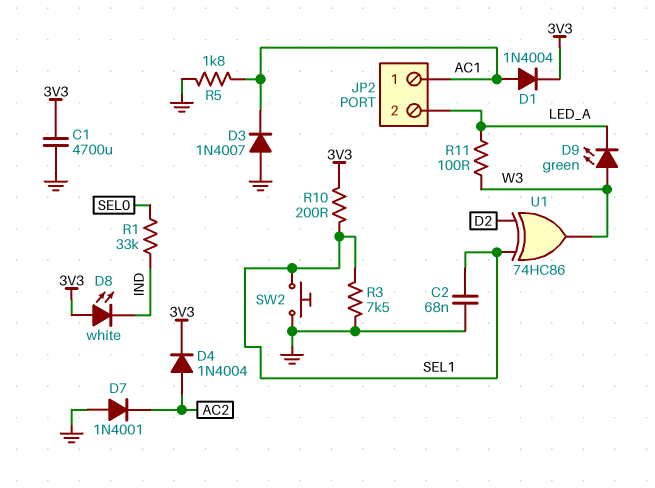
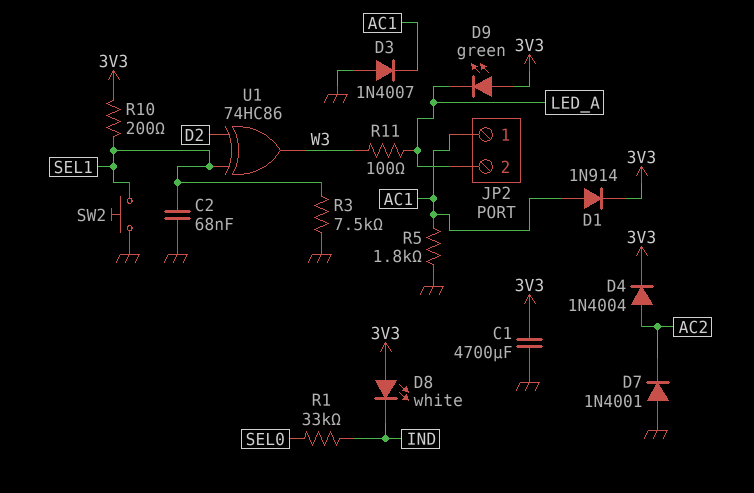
D1: diode 1N4004 (A AC1, K 3V3) -> diode 1N914 (A AC1, K 3V3)
D9: LED green (A W3, K LED_A) -> LED green (A 3V3, K LED_A)

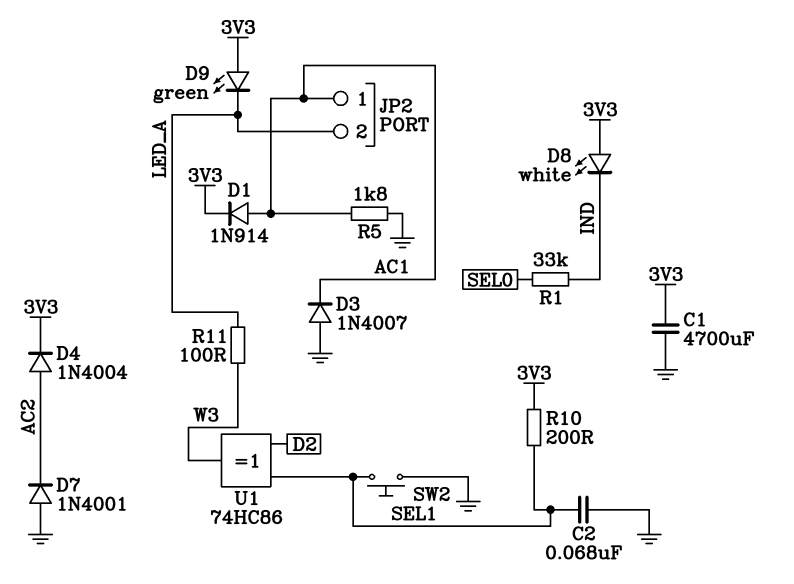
R3: 7.5k (GND, SEL1) -> none

